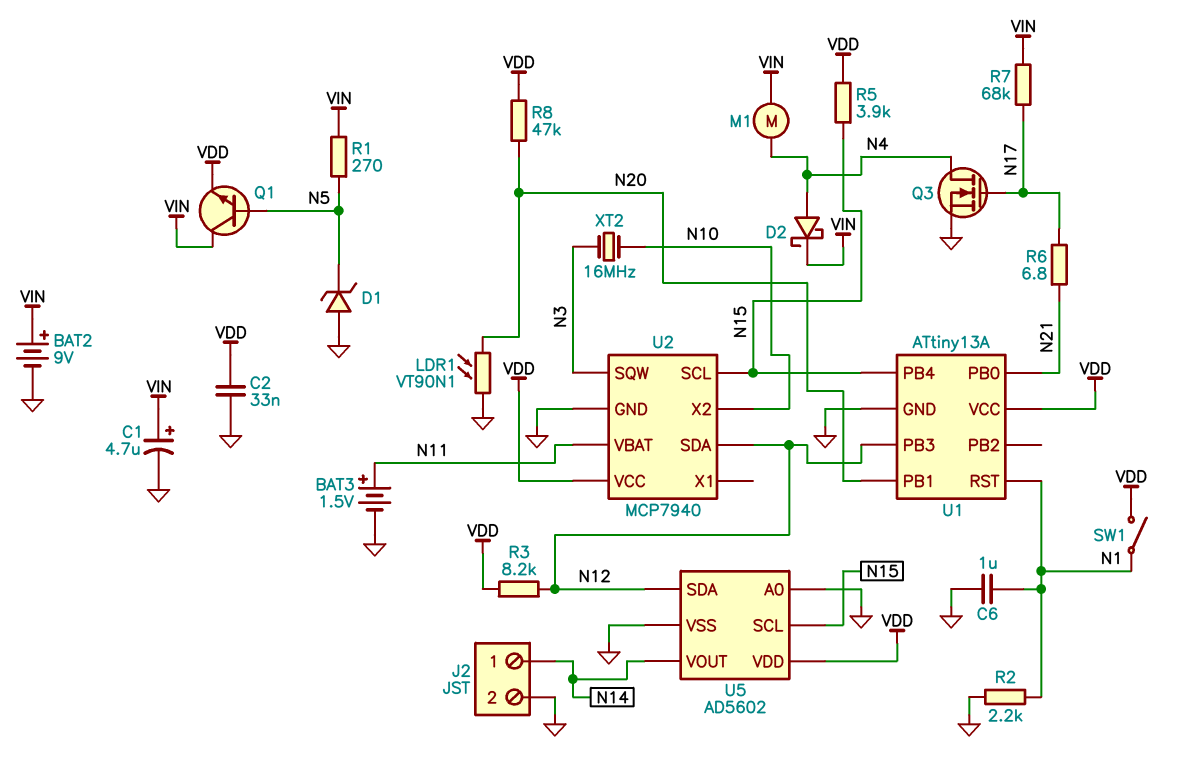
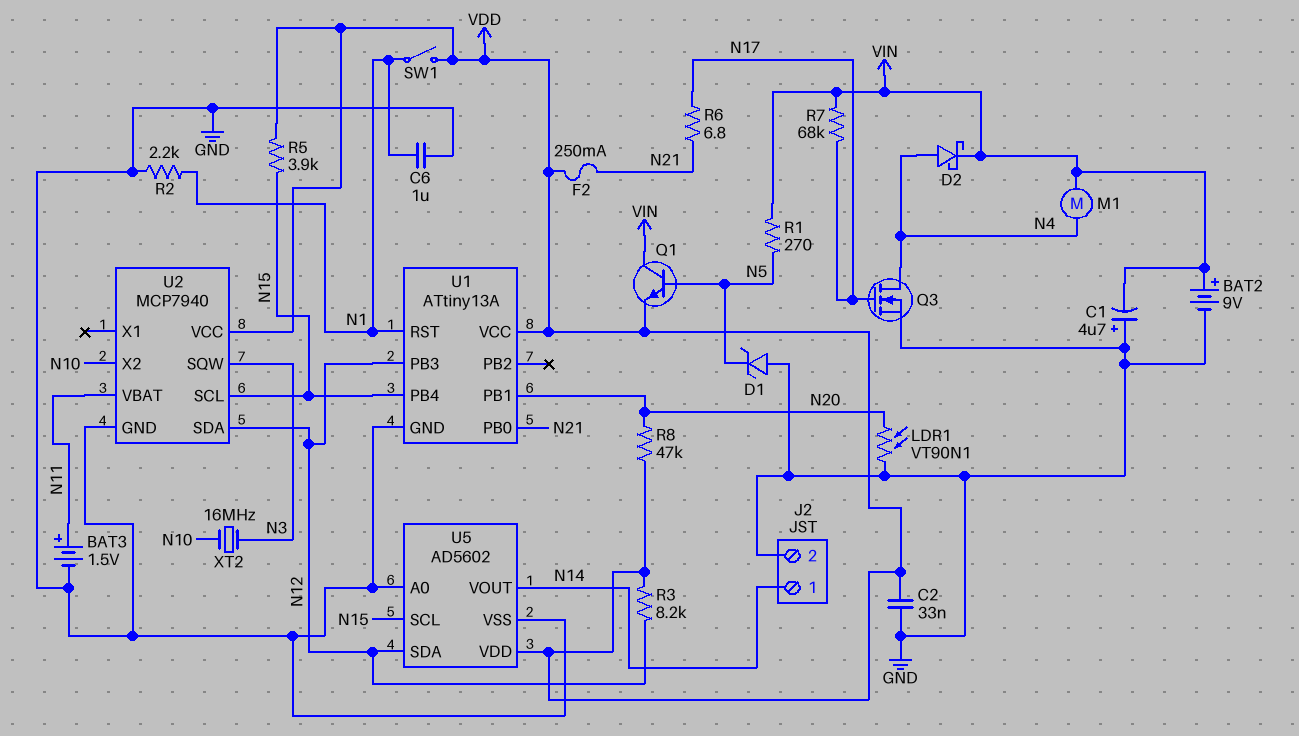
C1: 4.7uF (plus VIN, minus GND) -> 4.7uF (plus GND, minus VIN)
F2: none -> 250mA (N21, VDD)

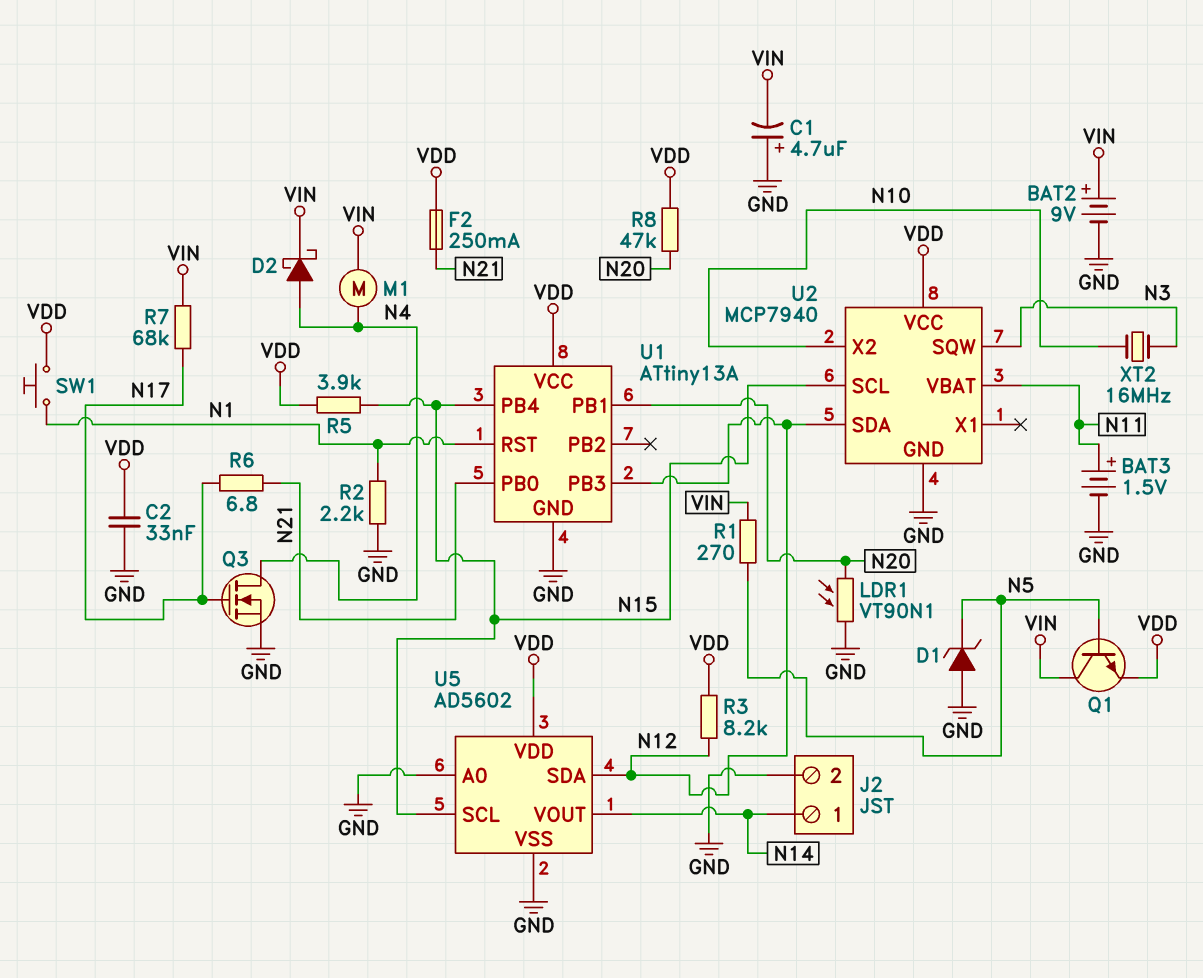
C6: 1uF (GND, N1) -> none
SW1: switch (N1, VDD) -> button (N1, VDD)

